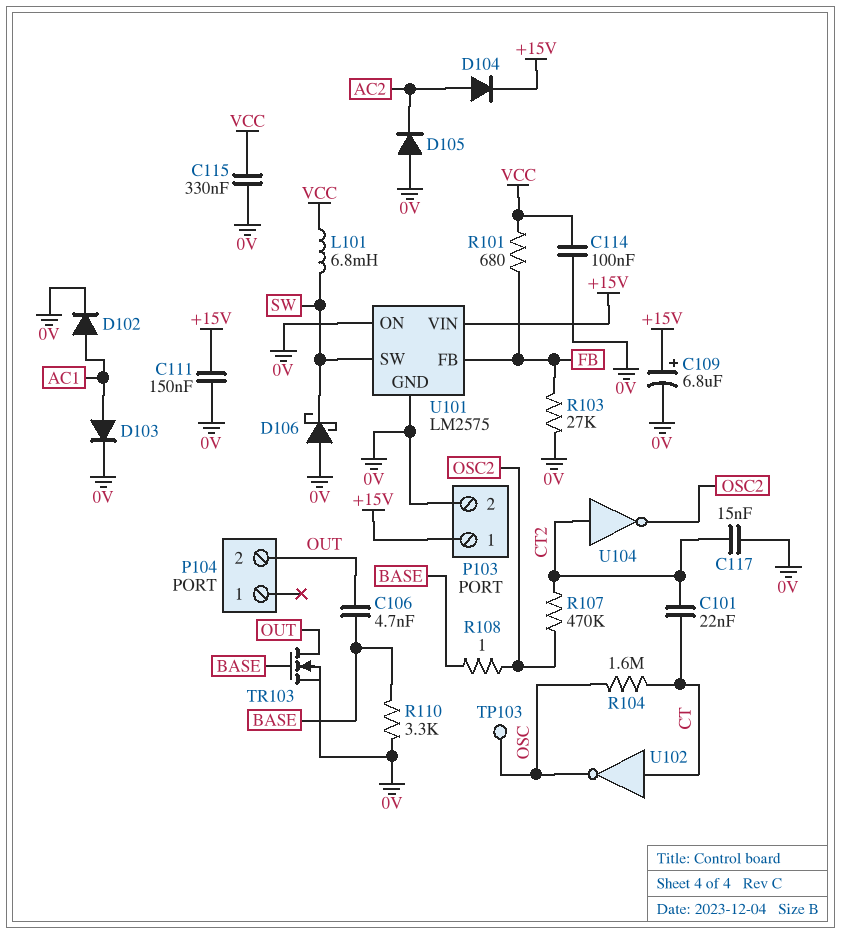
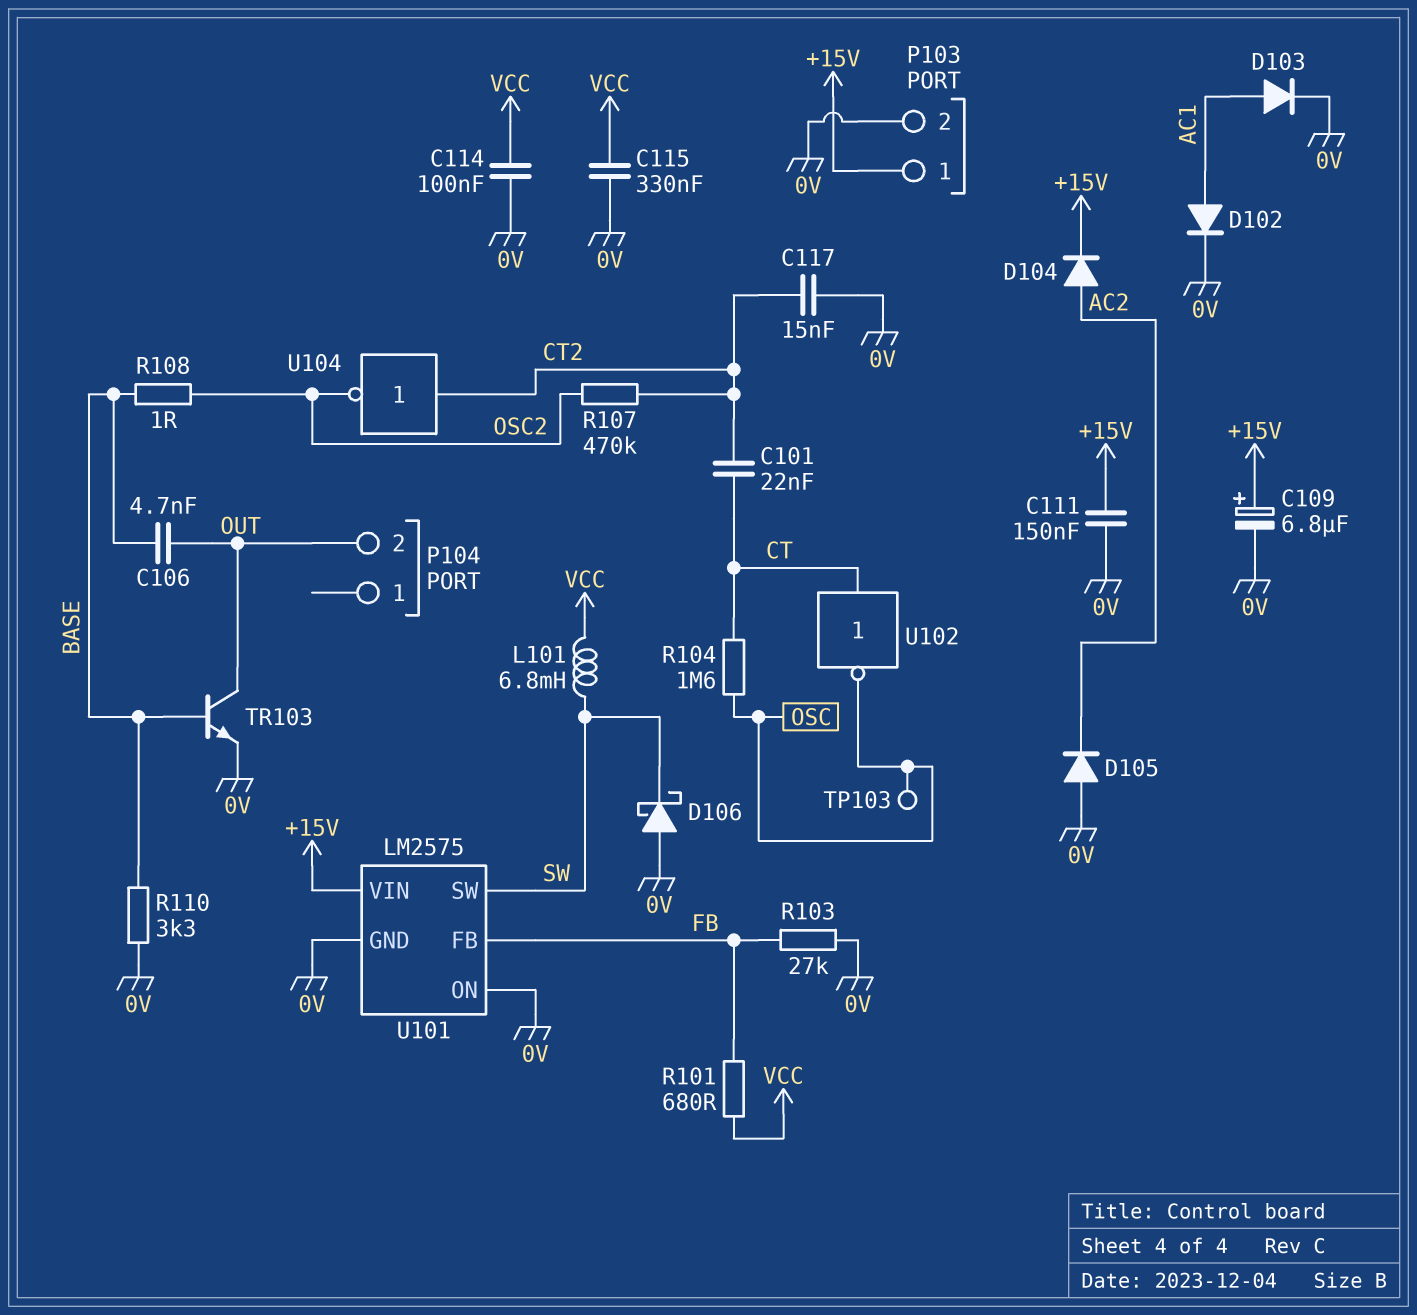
TR103: NMOS (G BASE, D OUT, S 0V) -> NPN (B BASE, C OUT, E 0V)

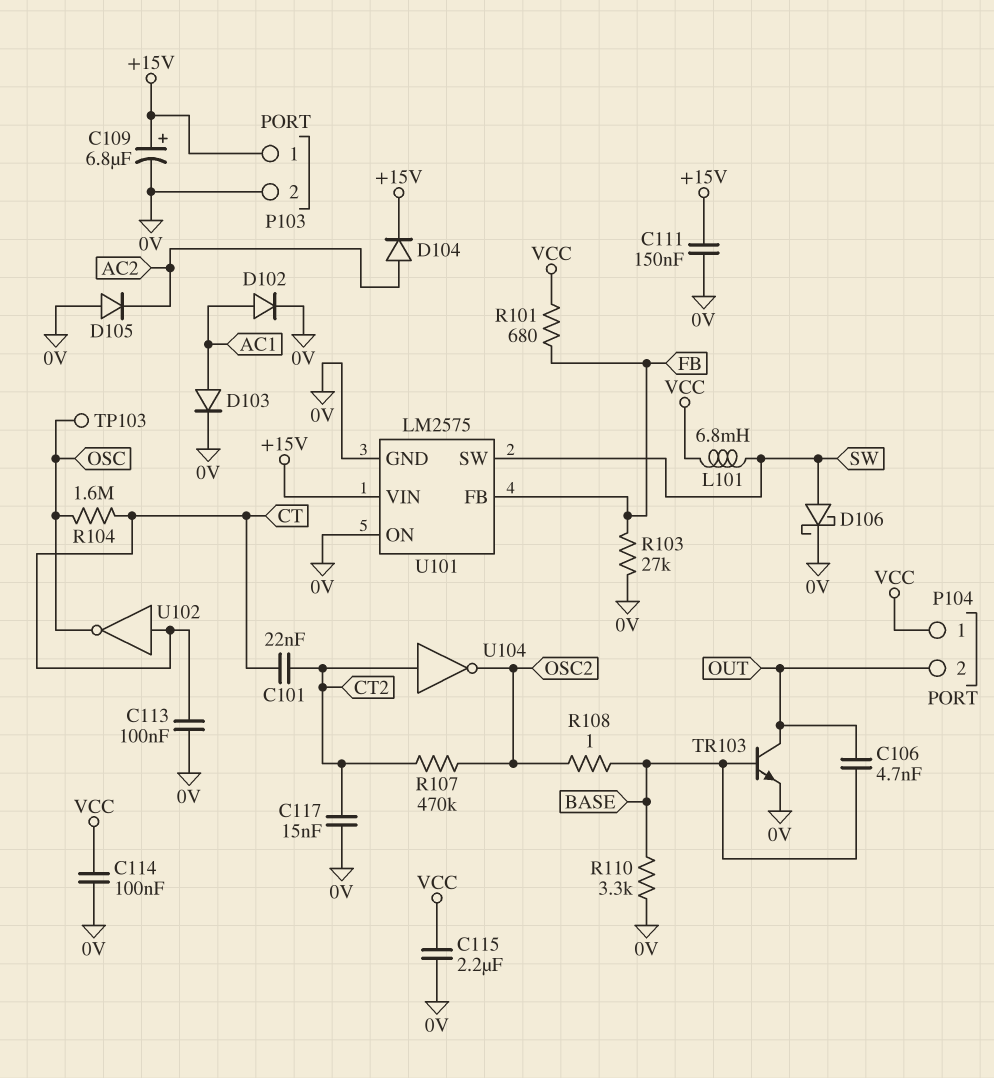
C113: none -> 100nF (0V, CT)
C115: 330nF (0V, VCC) -> 2.2uF (0V, VCC)
D106: schottky (A 0V, K SW) -> schottky (A SW, K 0V)
P104 pin 1: none -> VCC

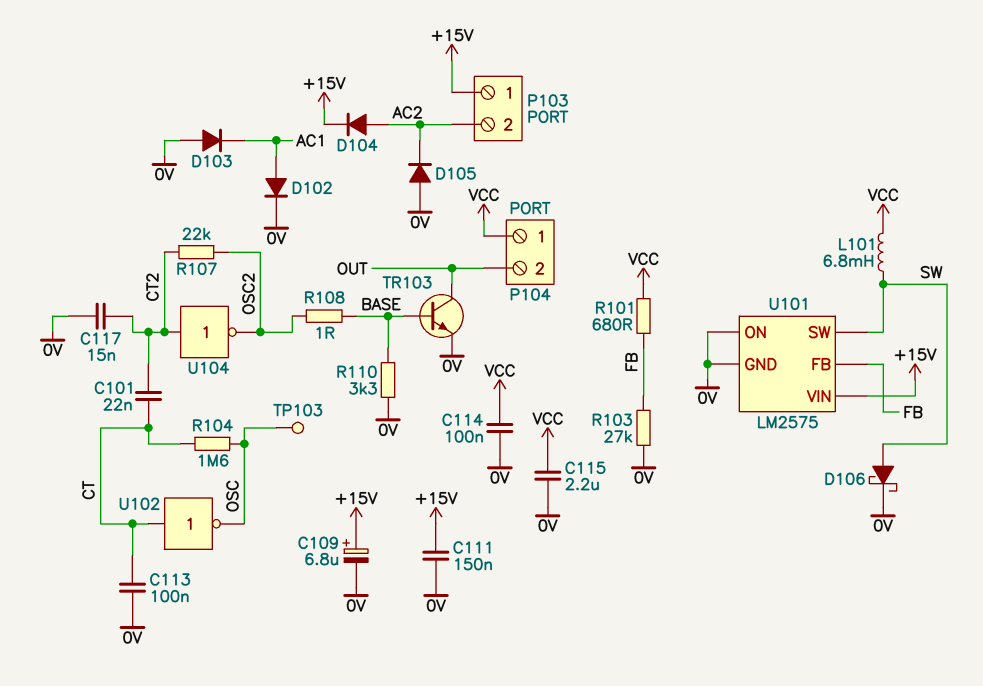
C106: 4.7nF (BASE, OUT) -> none
D103: diode (A AC1, K 0V) -> diode (A 0V, K AC1)
P103 pin 2: 0V -> AC2
R107: 470k (CT2, OSC2) -> 22k (CT2, OSC2)

